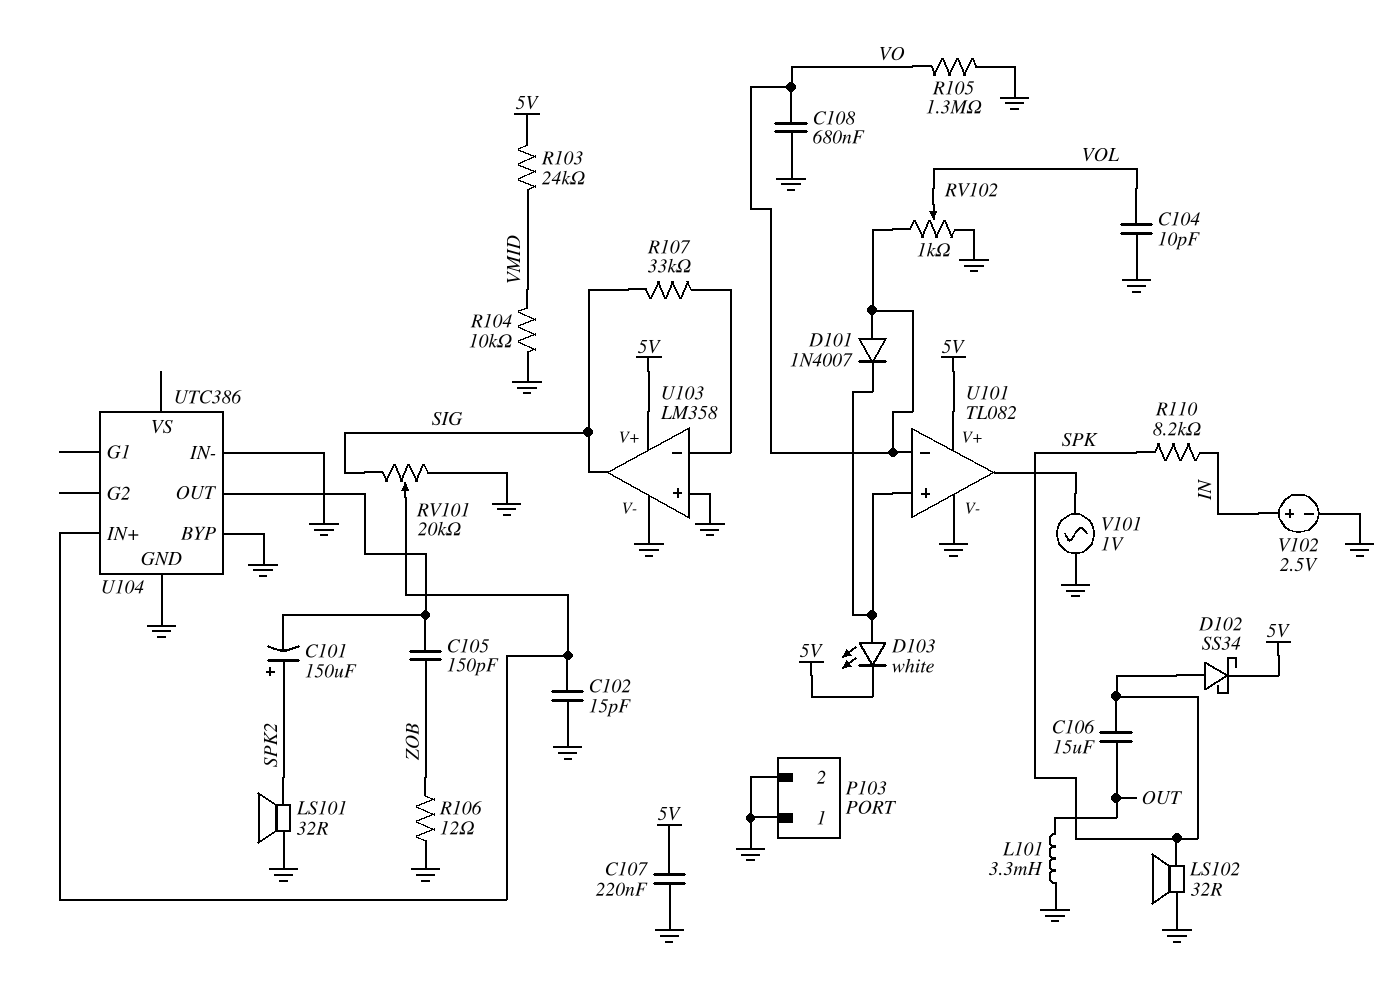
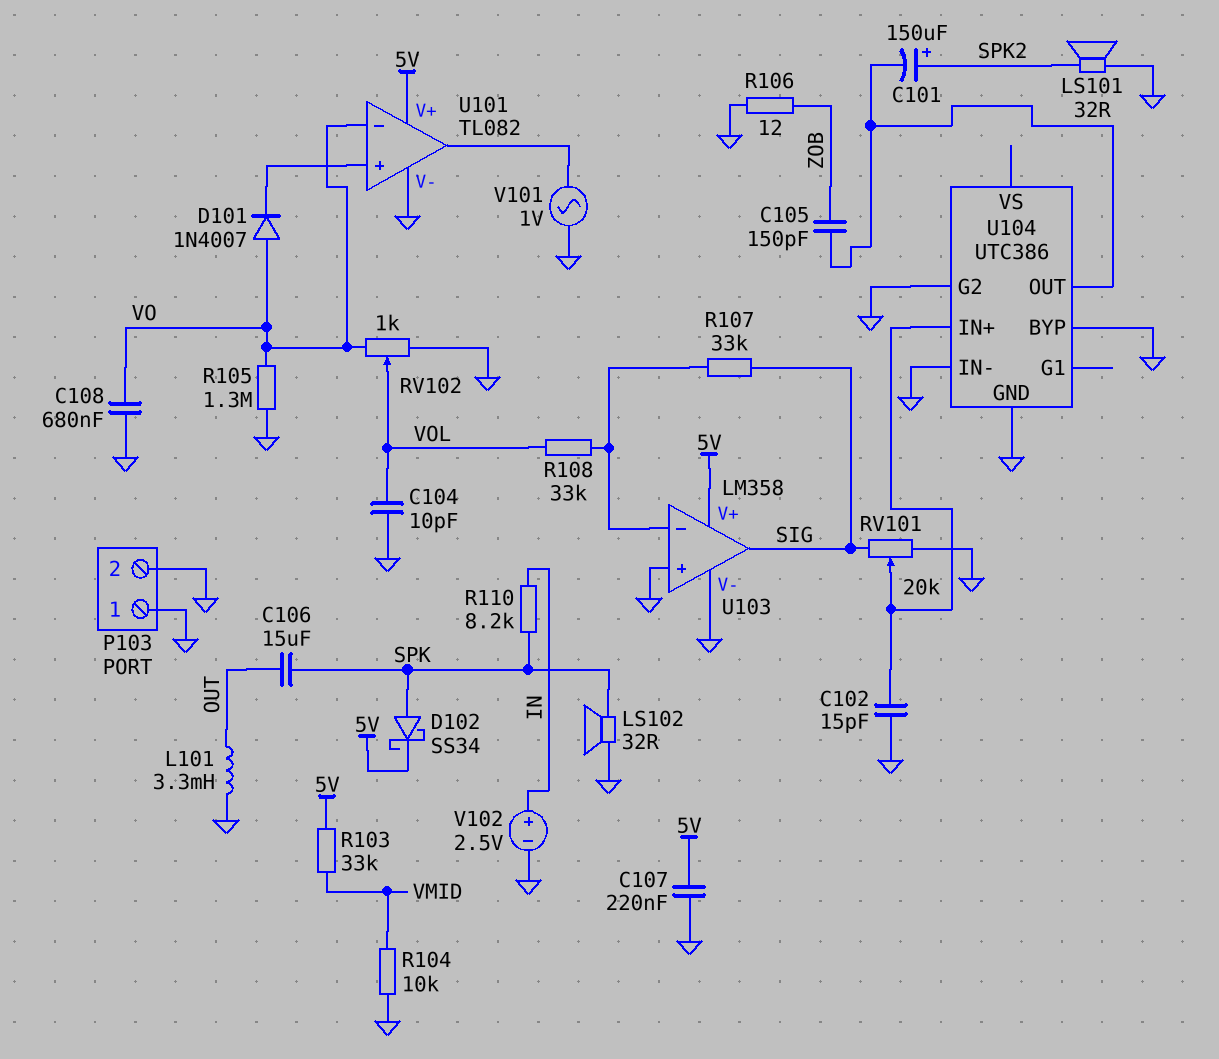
D103: LED white (A U101/in+, K 5V) -> none
R103: 24k (5V, VMID) -> 33k (5V, VMID)
R108: none -> 33k (U103/in-, VOL)
U104 pin G2: none -> GND

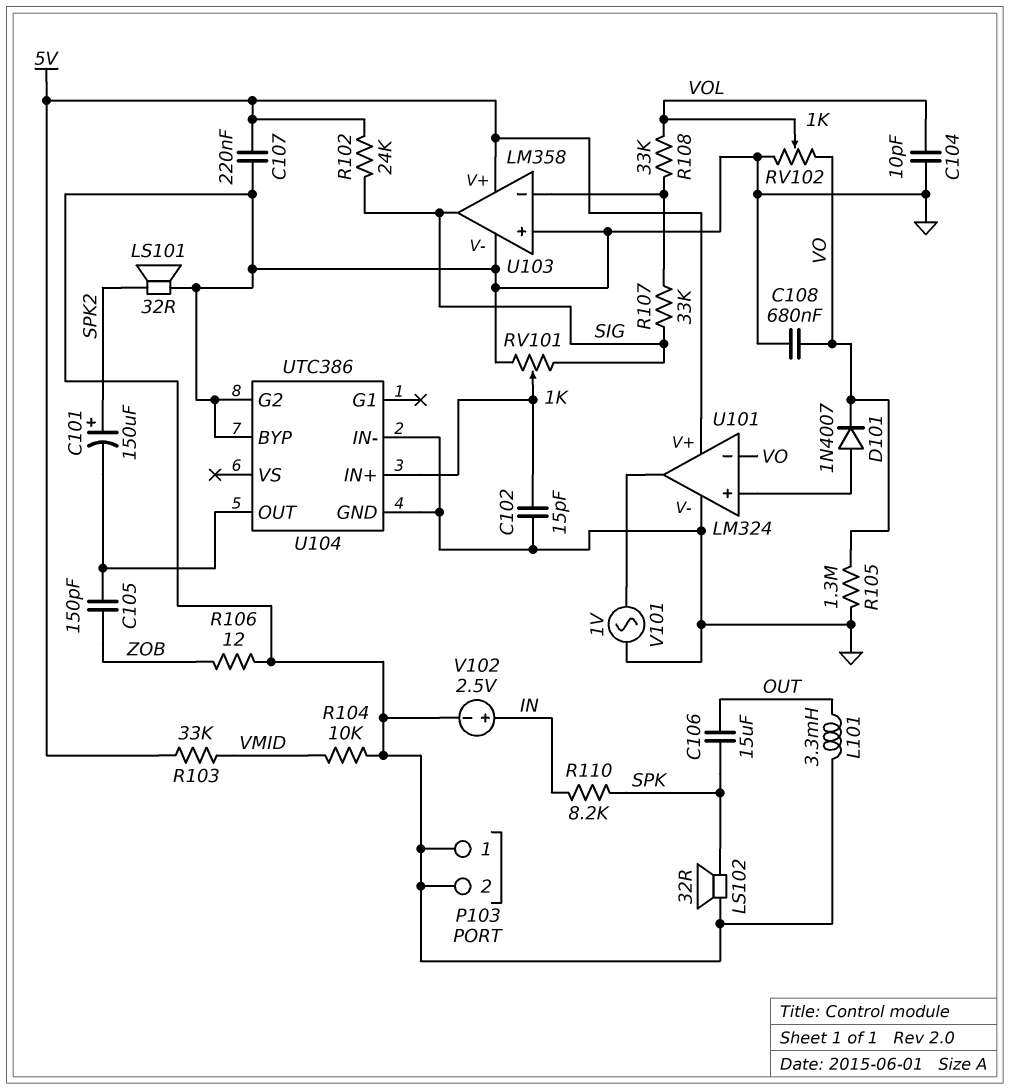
D101: diode 1N4007 (A VO, K U101/in+) -> diode 1N4007 (A U101/in+, K VO)
D102: schottky SS34 (A SPK, K 5V) -> none
R102: none -> 24k (5V, SIG)
RV101: 20k (GND, SIG, wiper U104/IN+) -> 1k (GND, SIG, wiper U104/IN+)
U101: TL082 -> LM324

